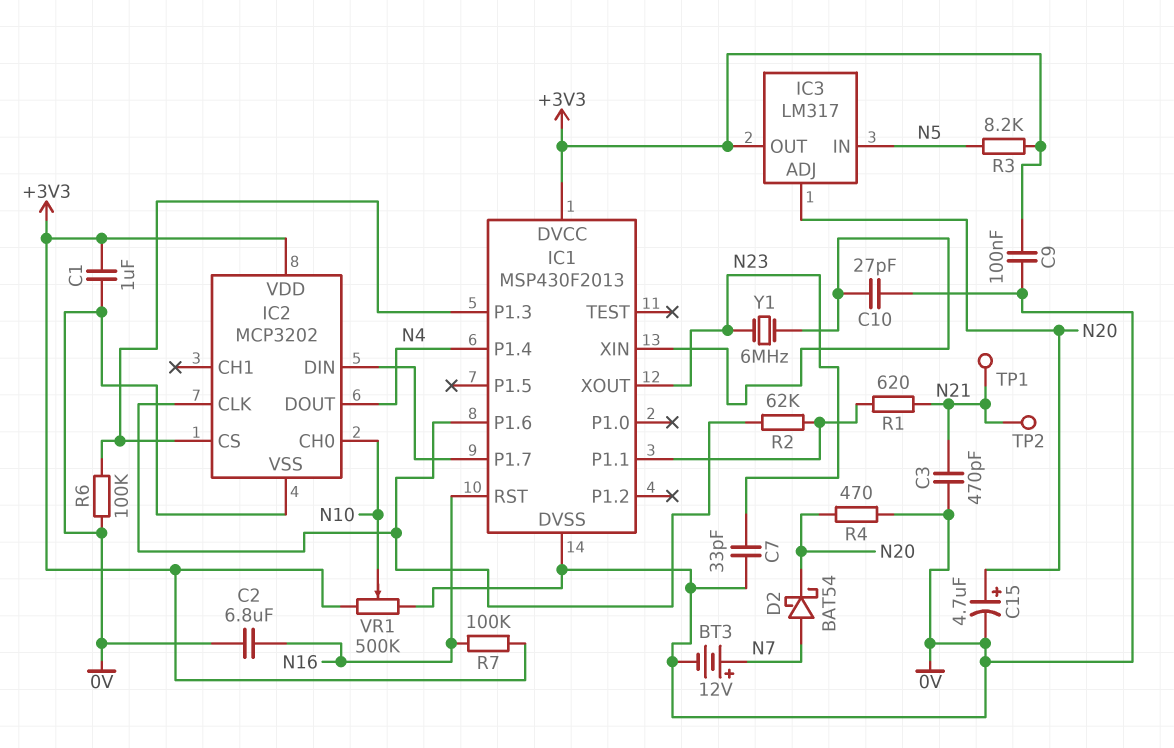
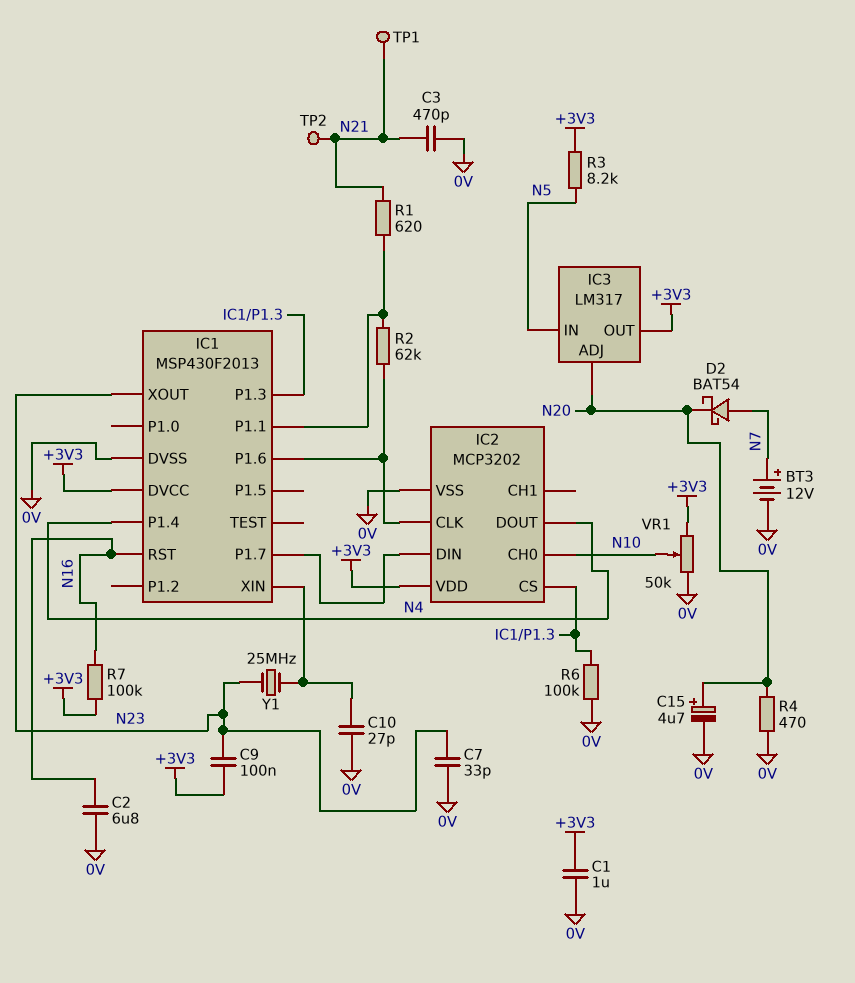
C9: 100nF (+3V3, 0V) -> 100nF (+3V3, N23)
VR1: 500k (+3V3, 0V, wiper N10) -> 50k (+3V3, 0V, wiper N10)
Y1: 6MHz (IC1/XIN, N23) -> 25MHz (IC1/XIN, N23)

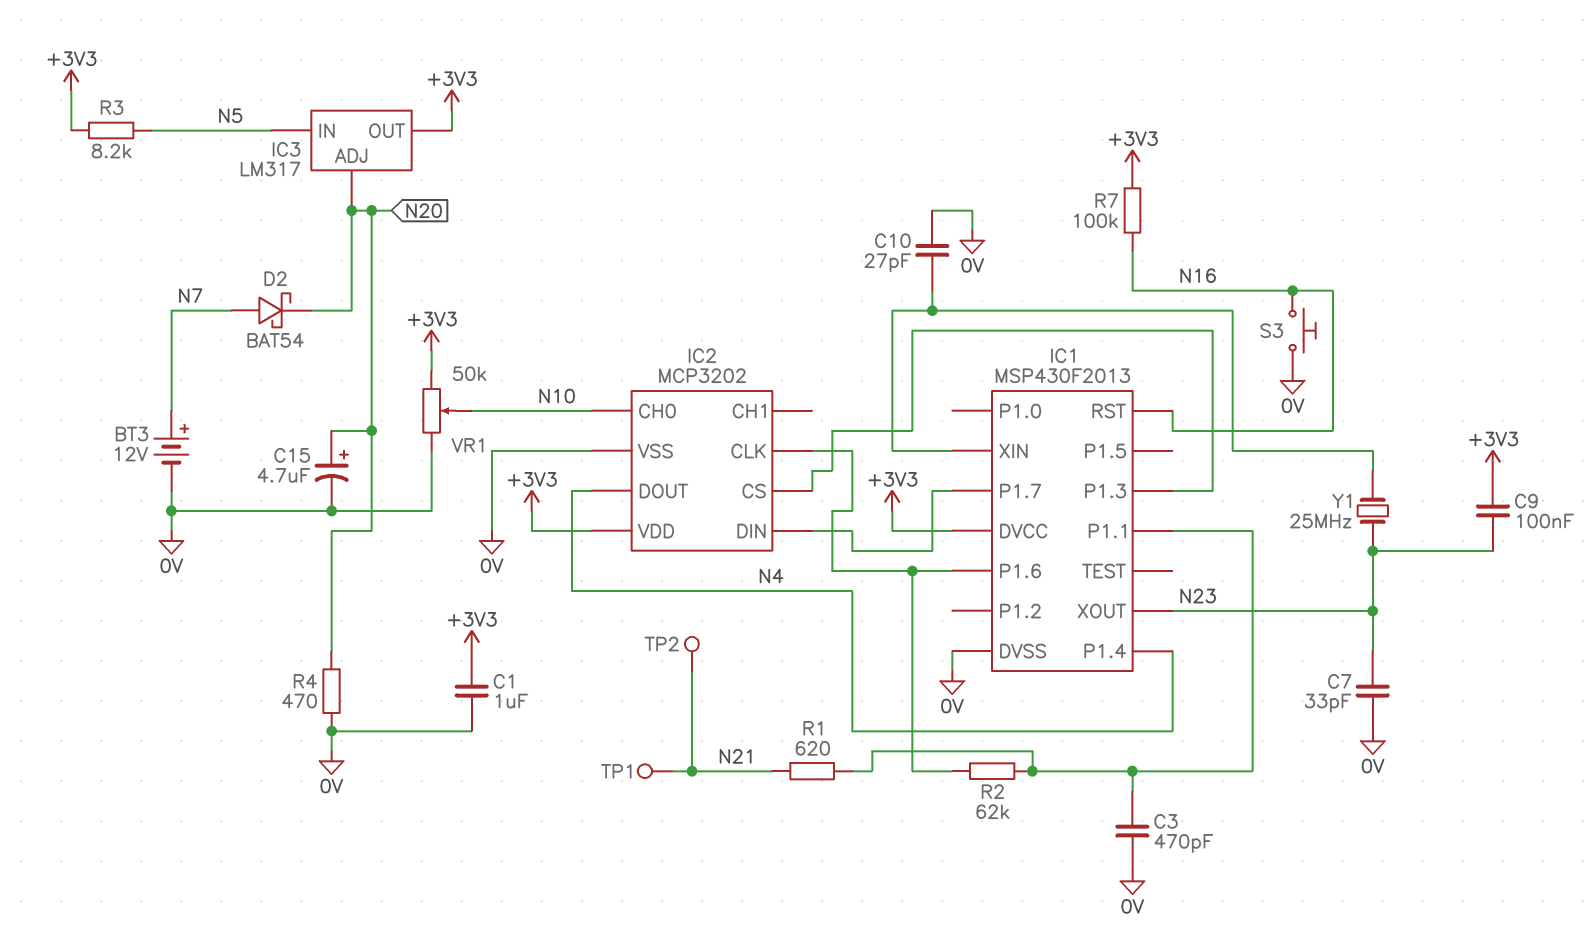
C2: 6.8uF (0V, N16) -> none
C3: 470pF (0V, N21) -> 470pF (0V, IC1/P1.1)
R6: 100k (0V, IC1/P1.3) -> none
S3: none -> button (0V, N16)

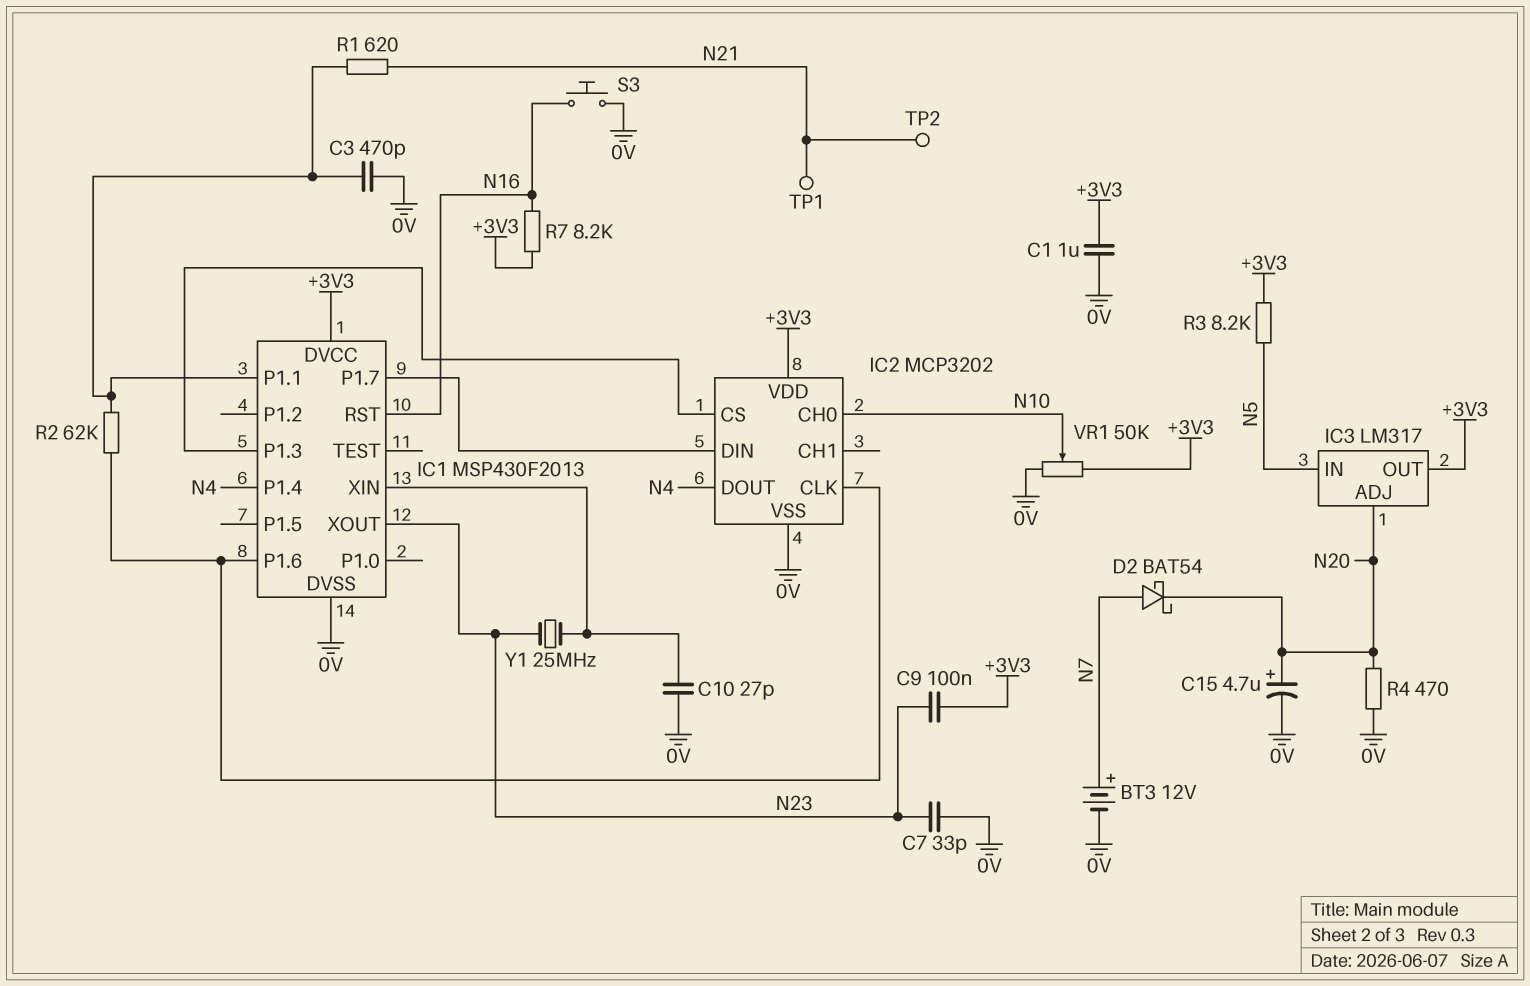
R7: 100k (+3V3, N16) -> 8.2k (+3V3, N16)

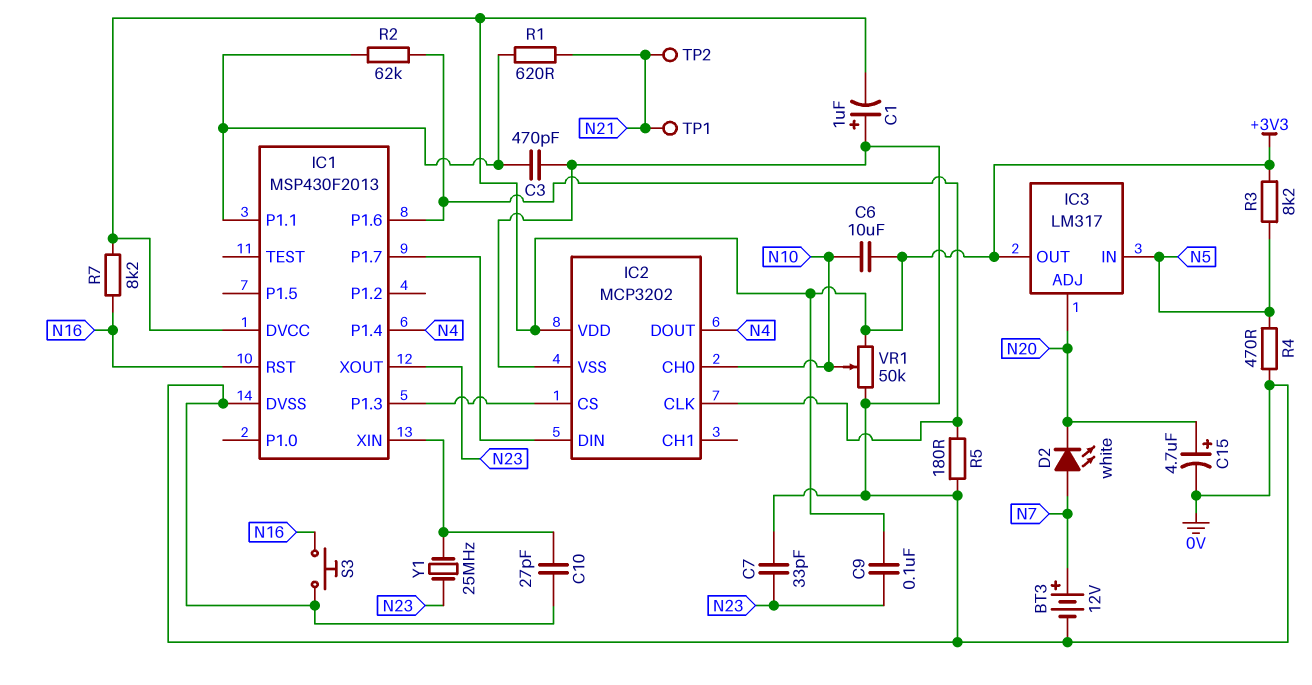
C1: 1uF (+3V3, 0V) -> 1uF (plus 0V, minus +3V3)
C6: none -> 10uF (+3V3, N10)
D2: schottky BAT54 (A N7, K N20) -> LED white (A N7, K N20)
R4: 470 (0V, N20) -> 470 (0V, N5)
R5: none -> 180 (0V, IC1/P1.6)

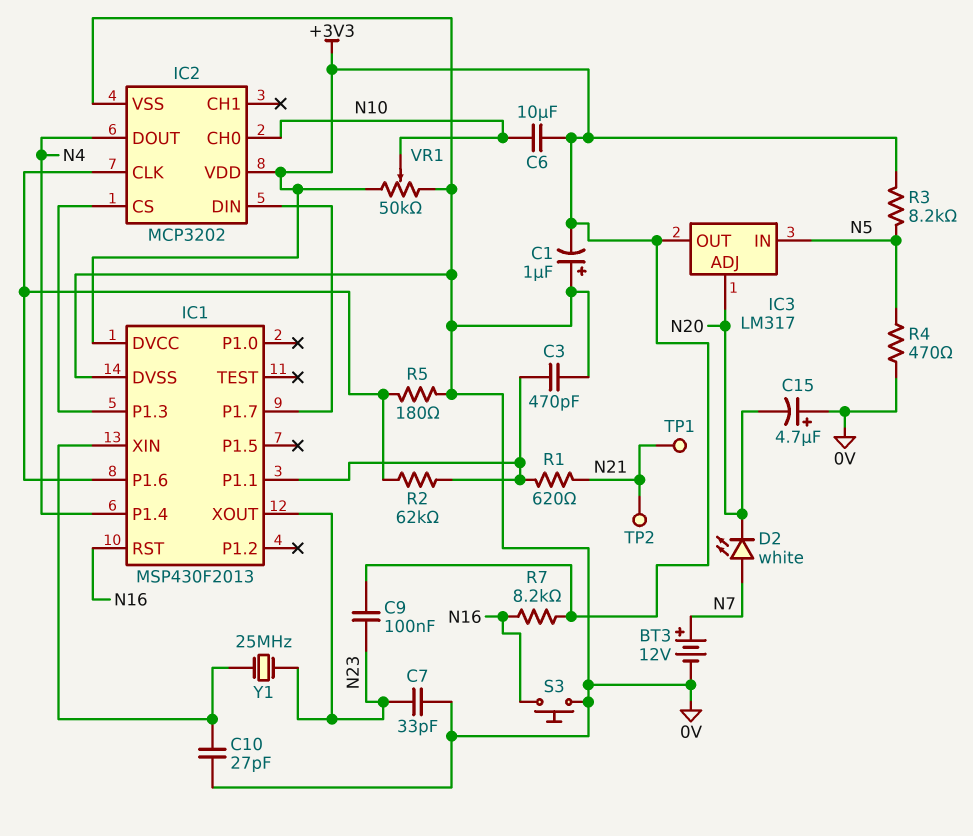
C15: 4.7uF (plus N20, minus 0V) -> 4.7uF (plus 0V, minus N20)

